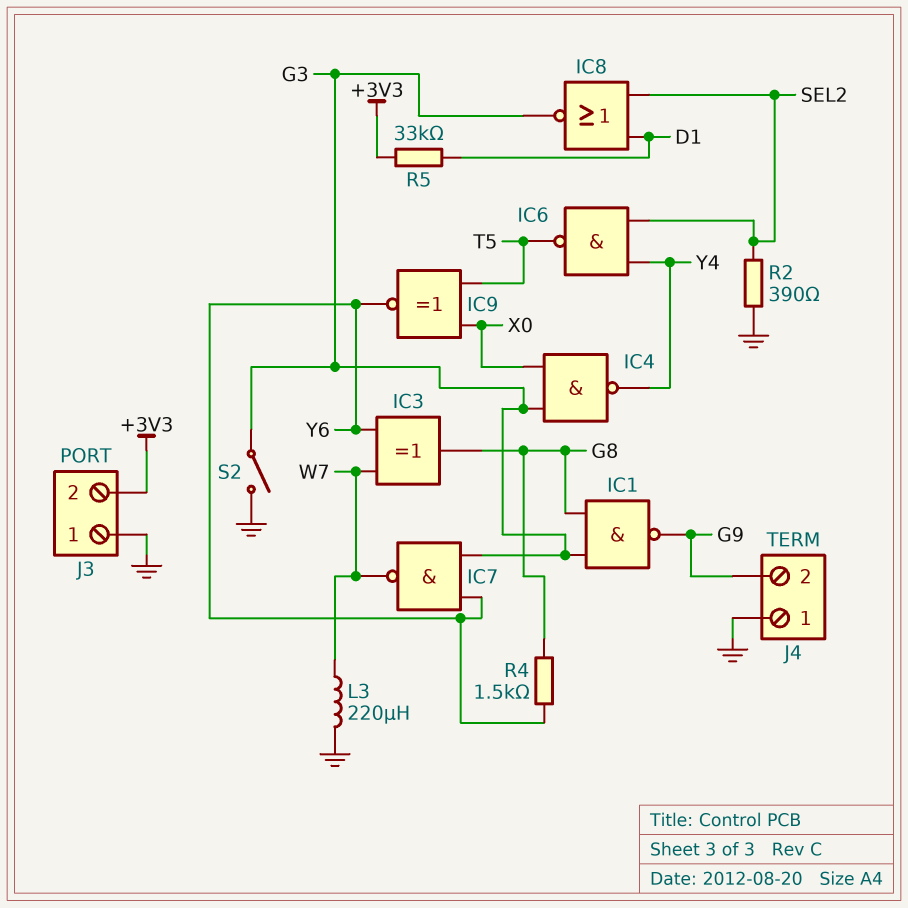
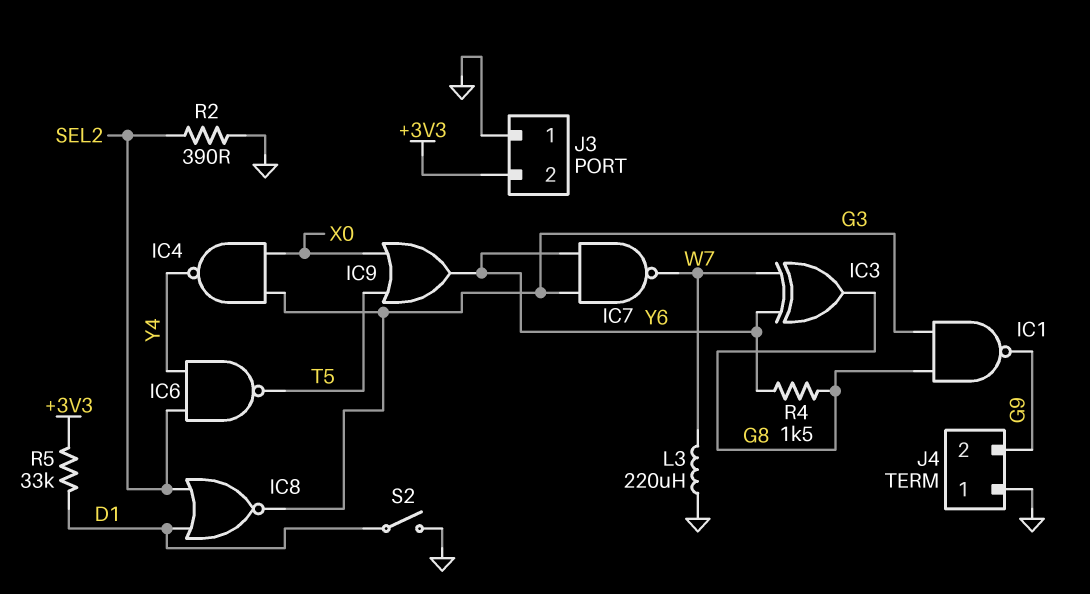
IC9: XNOR (in T5, in X0, out Y6) -> OR (in T5, in X0, out Y6)
S2: switch (G3, GND) -> switch (D1, GND)

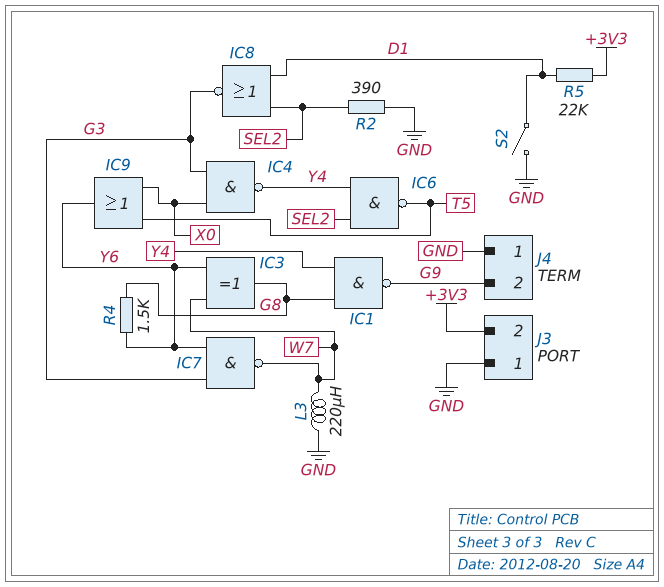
IC1: NAND (in G3, in G8, out G9) -> NAND (in G8, in Y4, out G9)
R5: 33k (+3V3, D1) -> 22k (+3V3, D1)

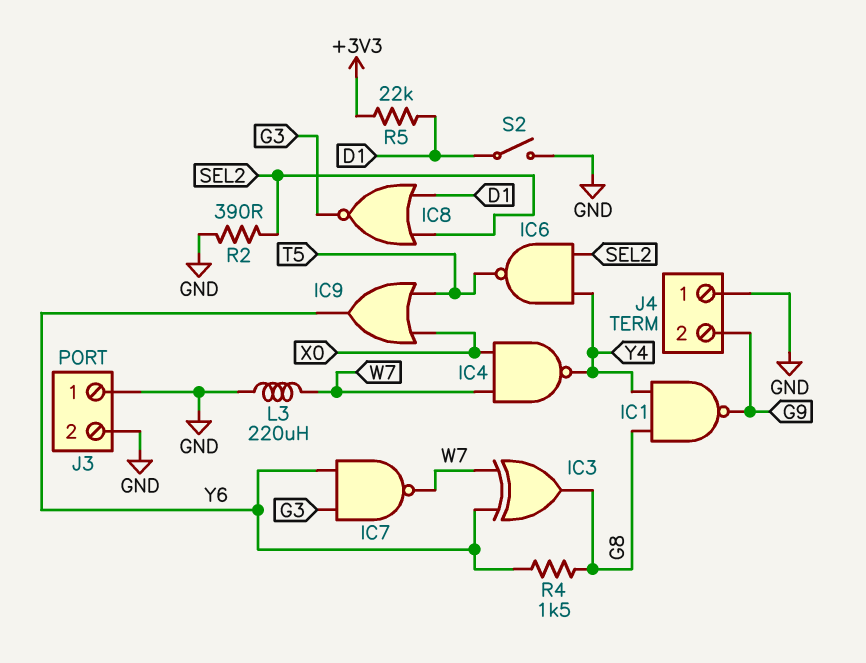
IC4: NAND (in G3, in X0, out Y4) -> NAND (in W7, in X0, out Y4)
J3 pin 2: +3V3 -> GND

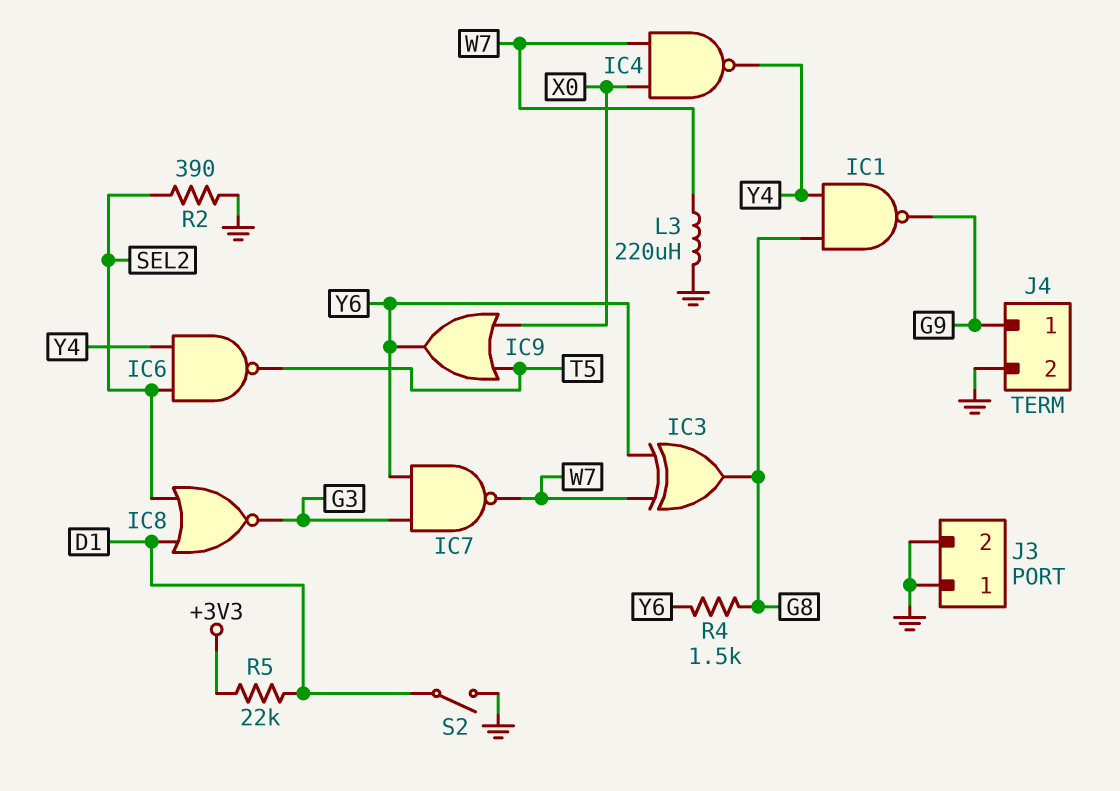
J4 pin 1: GND -> G9
J4 pin 2: G9 -> GND

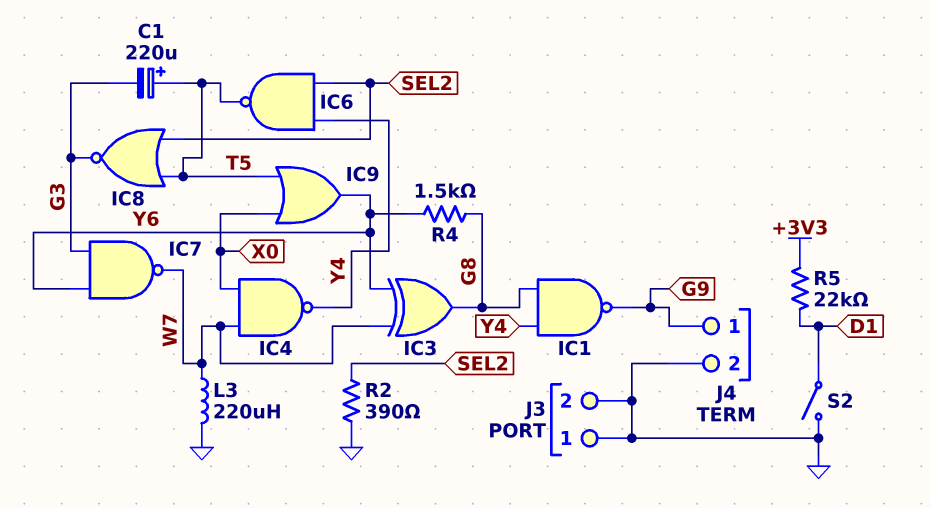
C1: none -> 220uF (plus T5, minus G3)
IC8: NOR (in D1, in SEL2, out G3) -> NOR (in SEL2, in T5, out G3)

